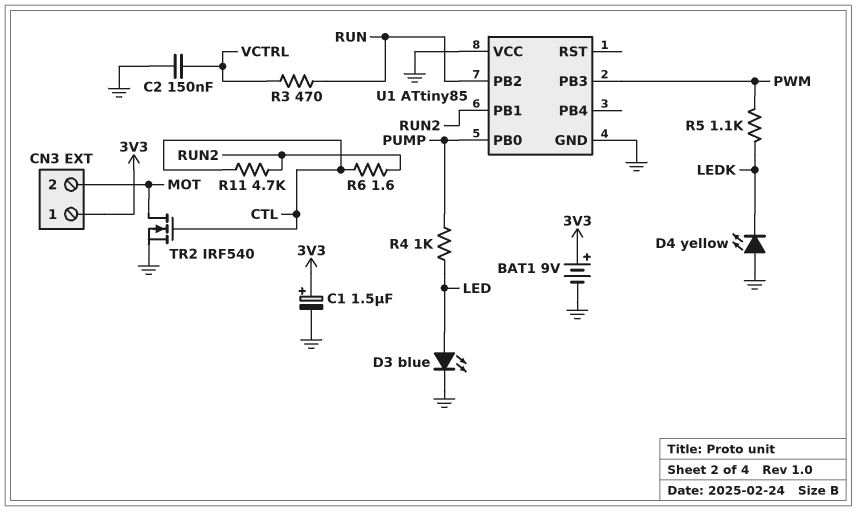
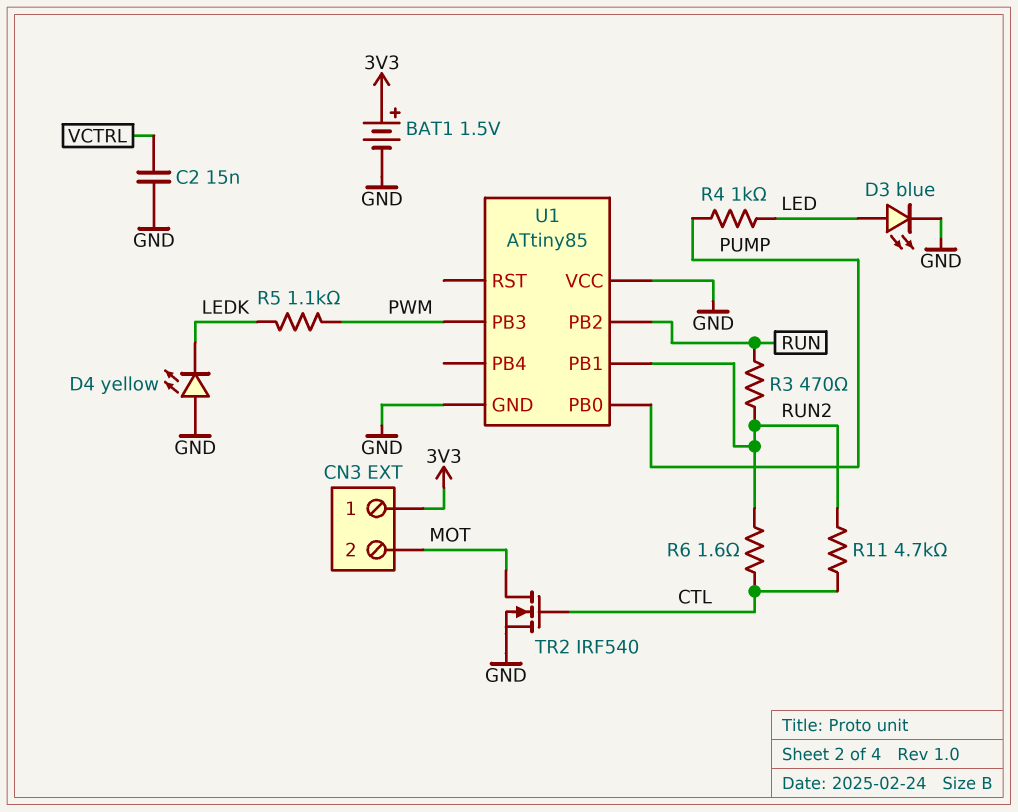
BAT1: 9V (plus 3V3, minus GND) -> 1.5V (plus 3V3, minus GND)
C1: 1.5uF (plus 3V3, minus GND) -> none
C2: 150nF (GND, VCTRL) -> 15nF (GND, VCTRL)
R3: 470 (RUN, VCTRL) -> 470 (RUN, RUN2)

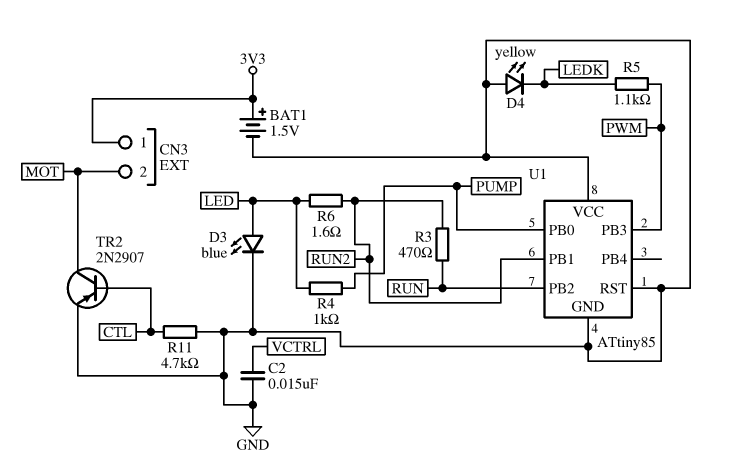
R6: 1.6 (CTL, RUN2) -> 1.6 (LED, RUN2)
R11: 4.7k (CTL, RUN2) -> 4.7k (CTL, GND)
TR2: NMOS IRF540 (G CTL, D MOT, S GND) -> PNP 2N2907 (B CTL, C MOT, E GND)
U1 pin RST: none -> GND

